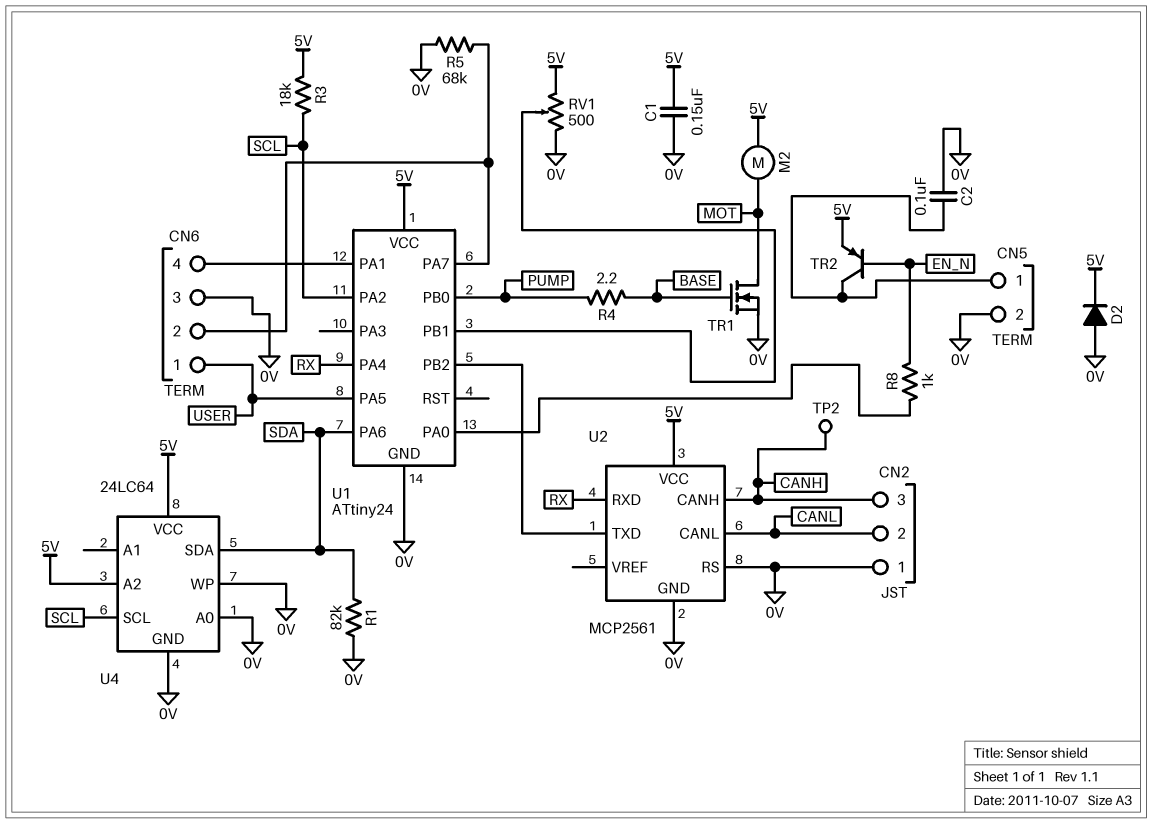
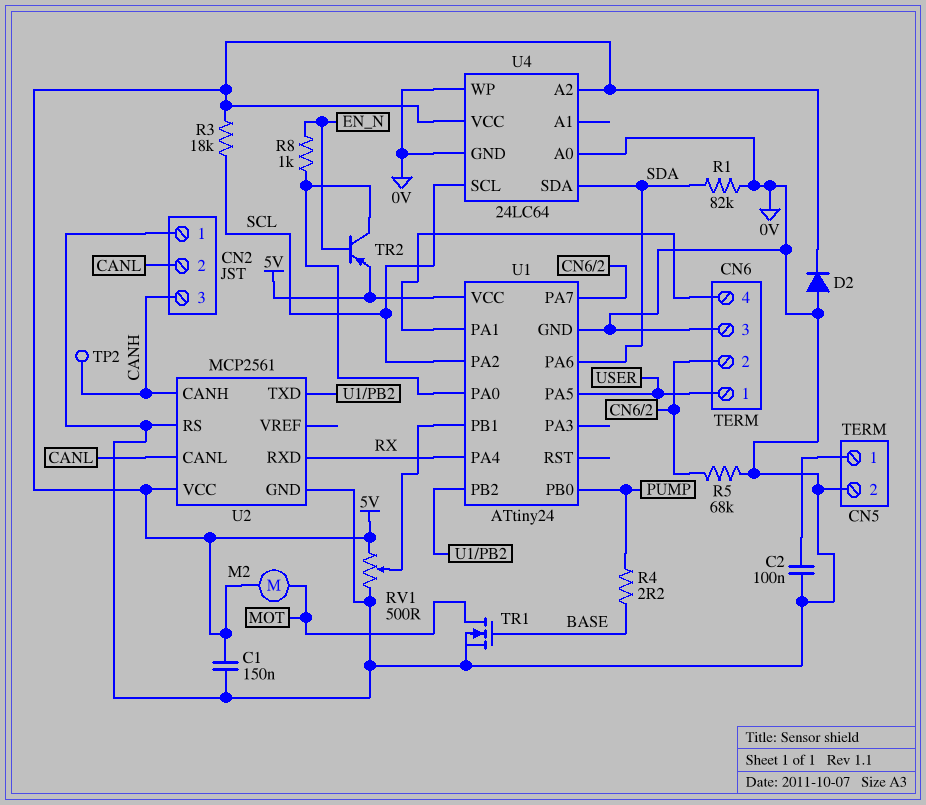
TR2: PNP (B EN_N, C CN5/1, E 5V) -> PNP (B EN_N, C U1/PA0, E 5V)

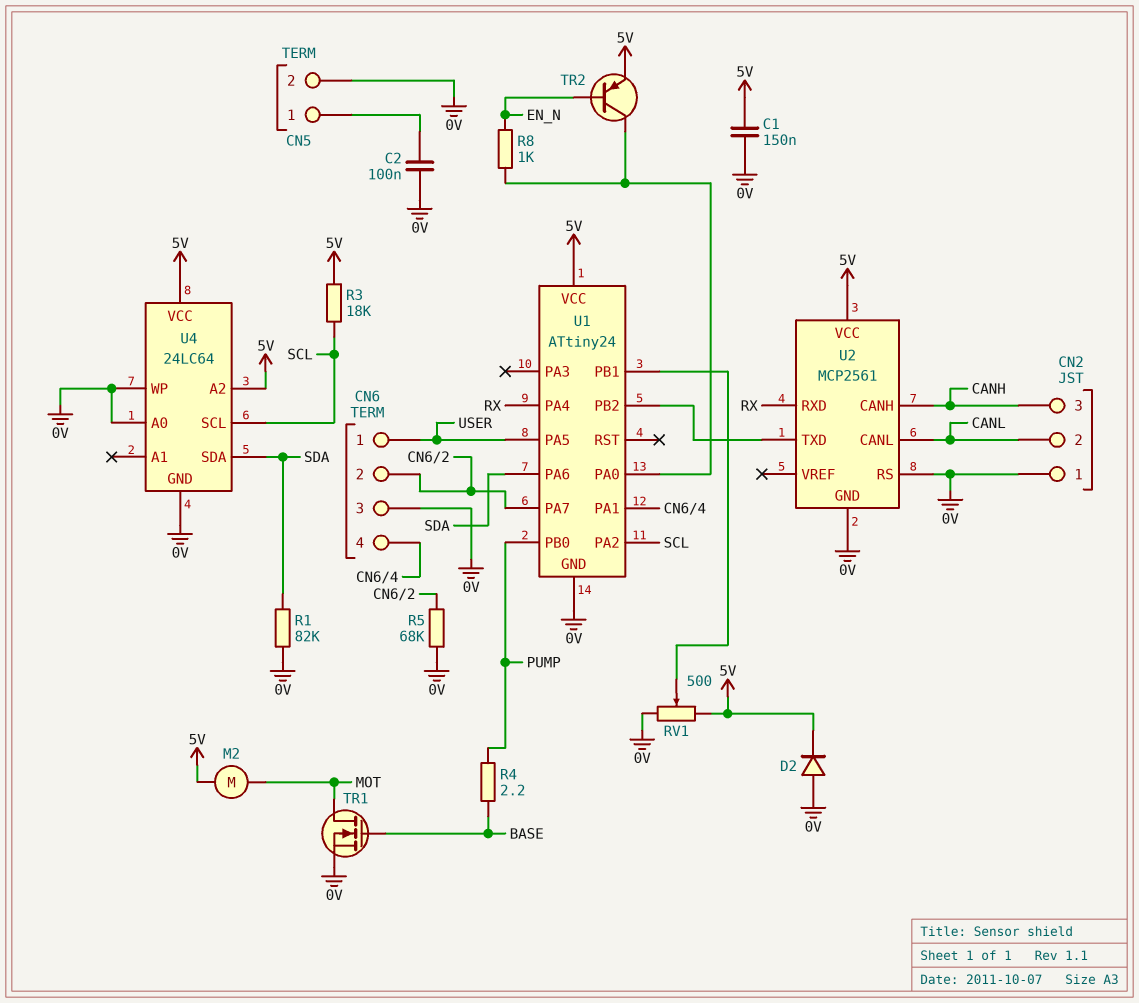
TP2: test point (CANH) -> none

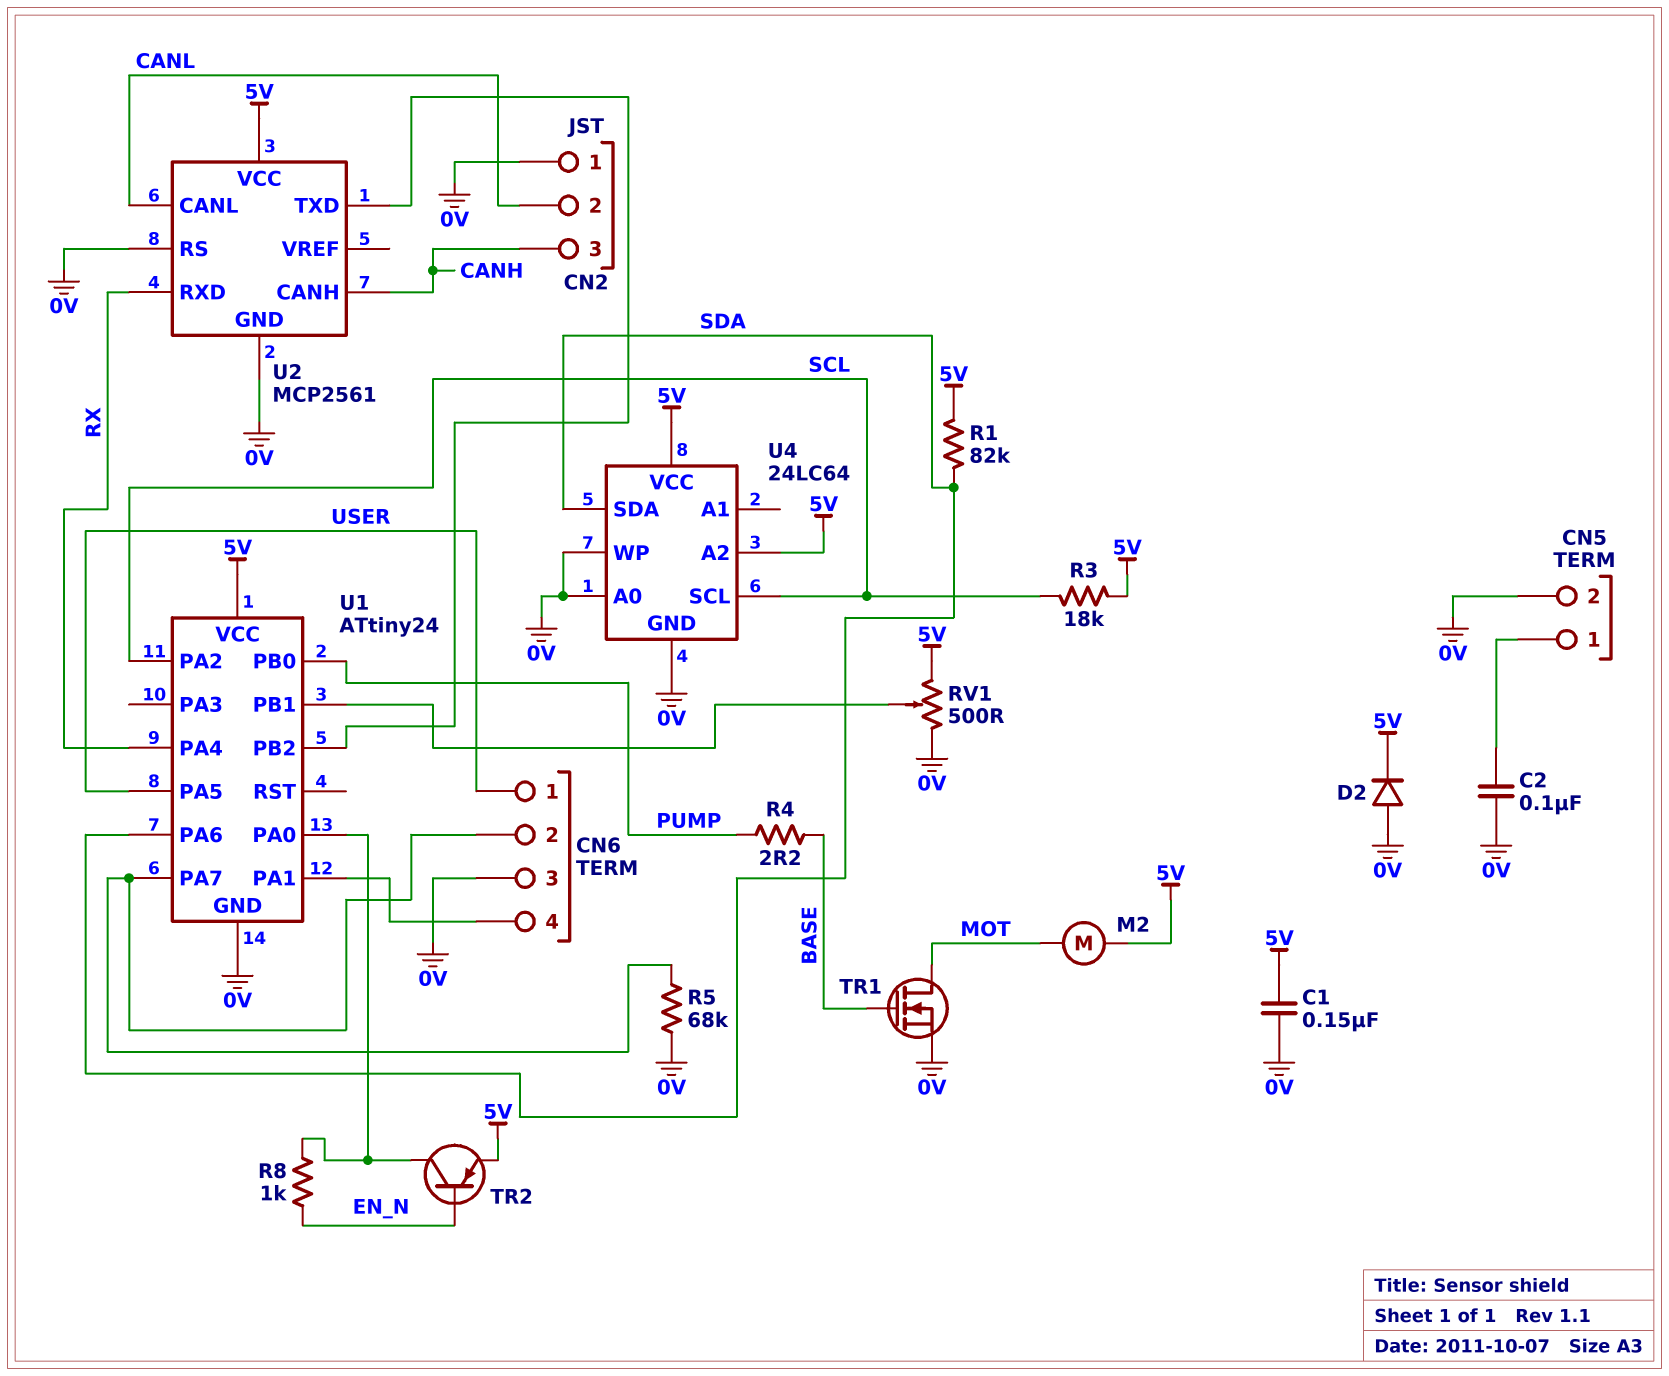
R1: 82k (0V, SDA) -> 82k (5V, SDA)

